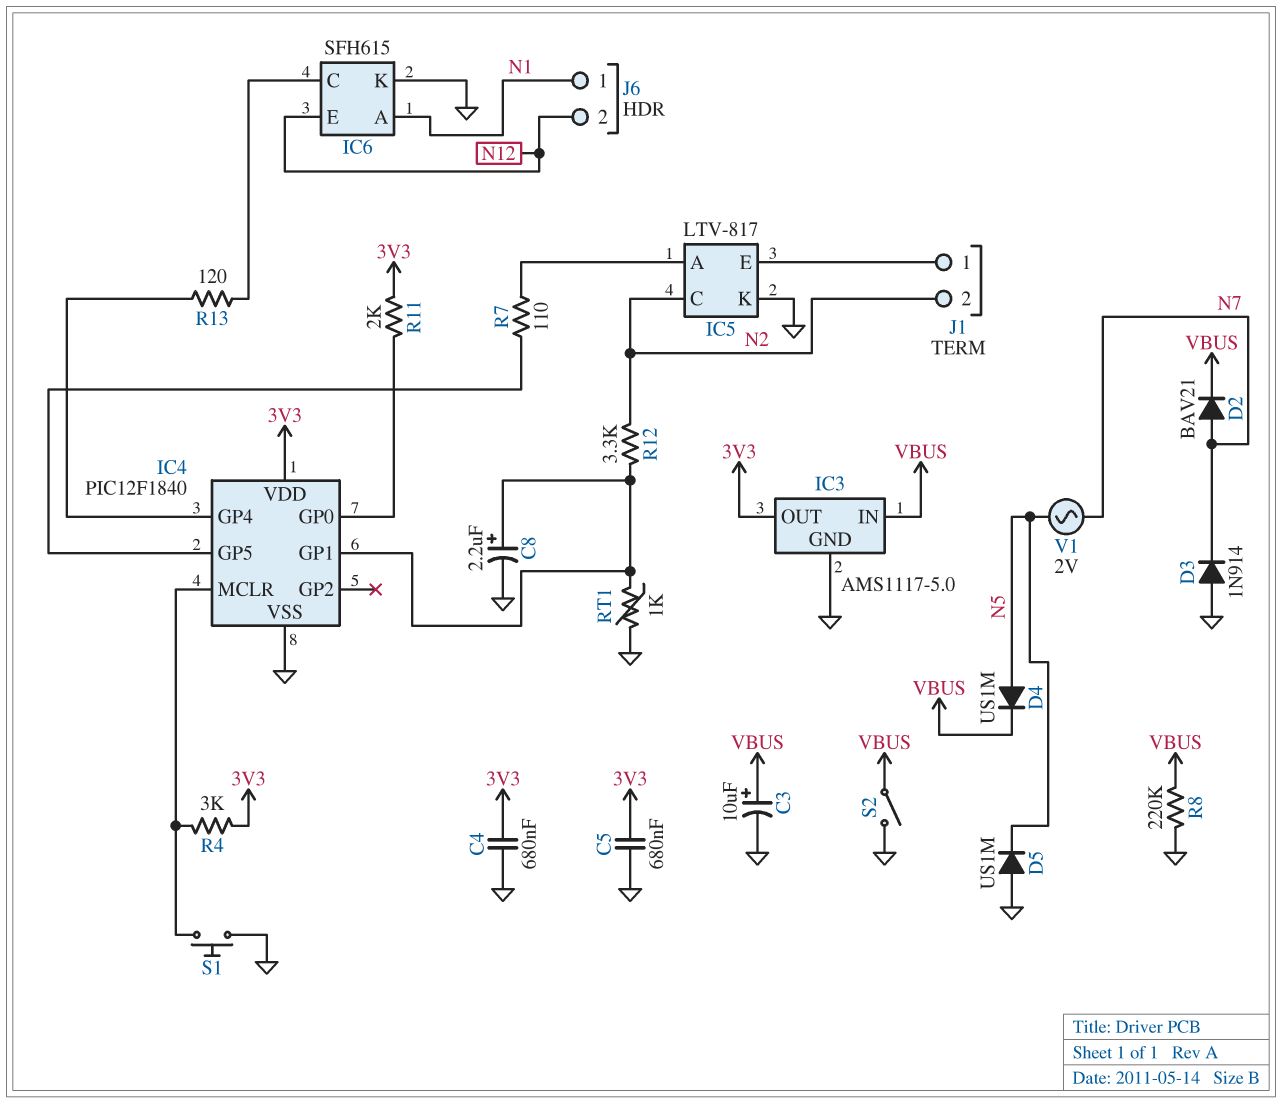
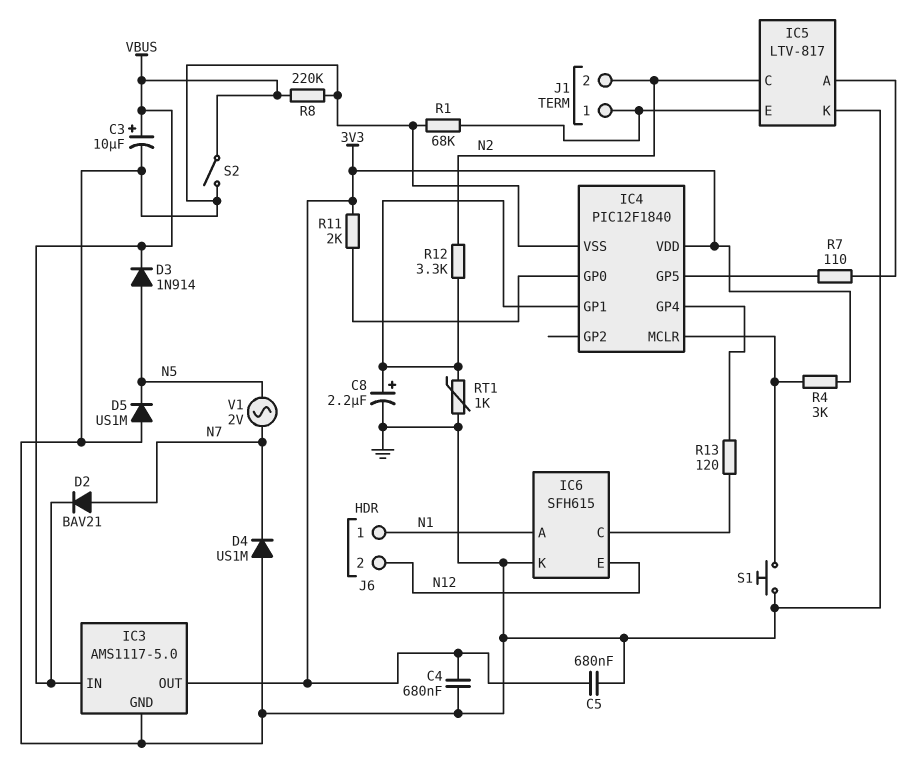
D3: diode 1N914 (A GND, K N7) -> diode 1N914 (A N5, K VBUS)
D4: diode US1M (A N5, K VBUS) -> diode US1M (A GND, K N7)
R1: none -> 68k (GND, IC5/E)

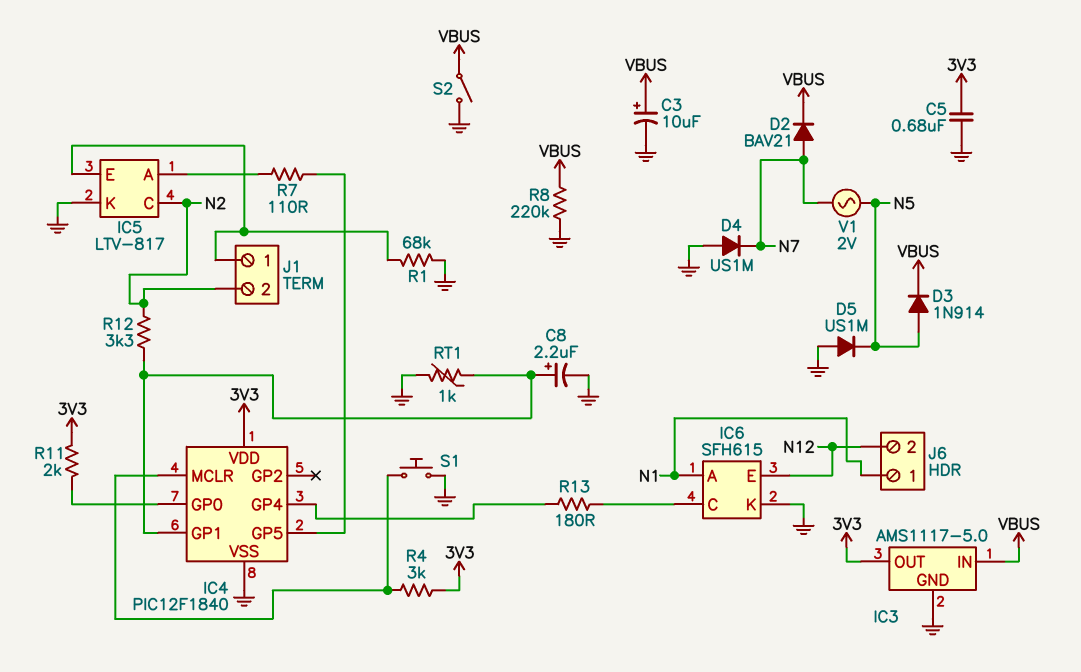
C4: 680nF (3V3, GND) -> none
R13: 120 (IC4/GP4, IC6/C) -> 180 (IC4/GP4, IC6/C)

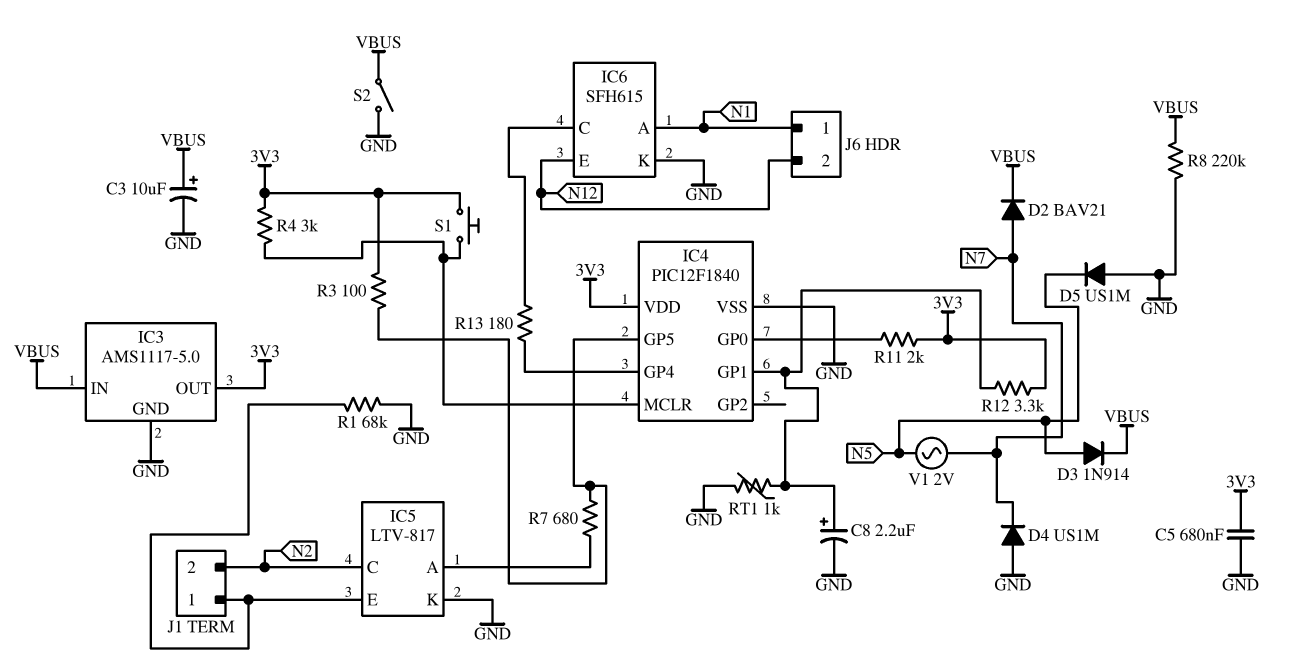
R3: none -> 100 (3V3, IC4/GP5)
R7: 110 (IC4/GP5, IC5/A) -> 680 (IC4/GP5, IC5/A)
R12: 3.3k (IC4/GP1, N2) -> 3.3k (3V3, IC4/GP1)
S1: button (GND, IC4/MCLR) -> button (3V3, IC4/MCLR)

